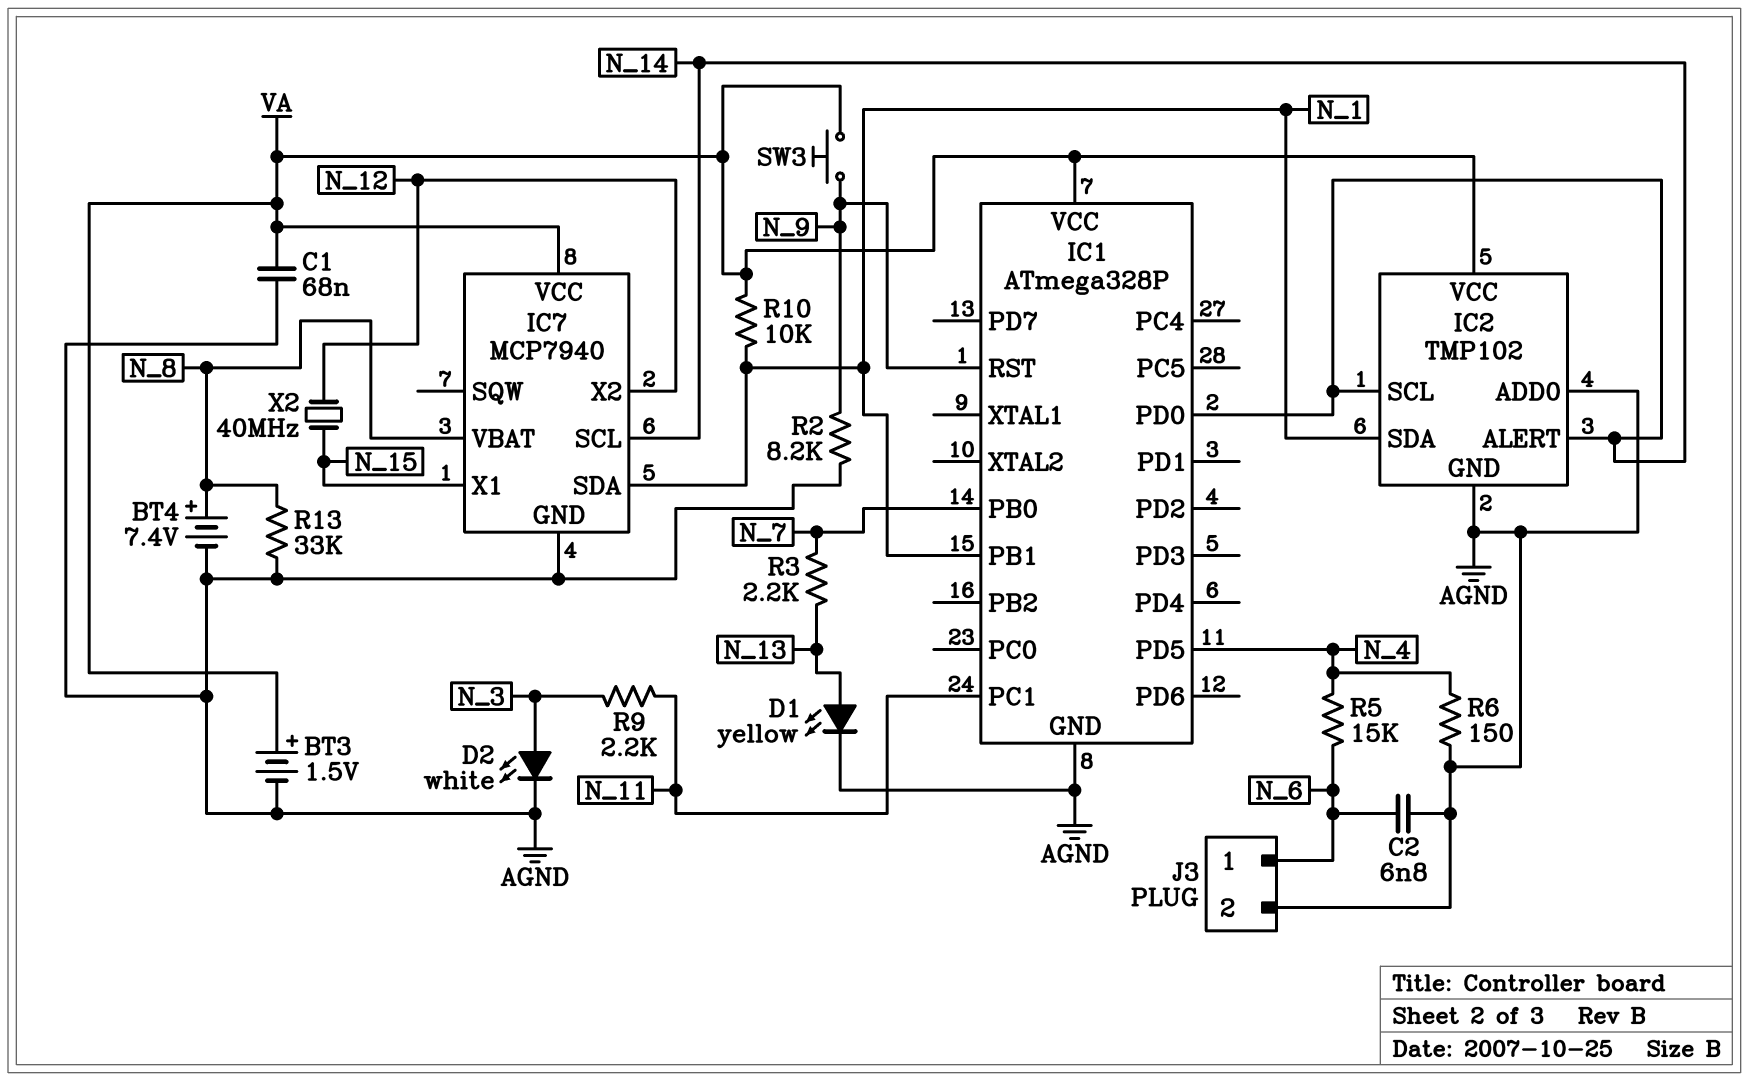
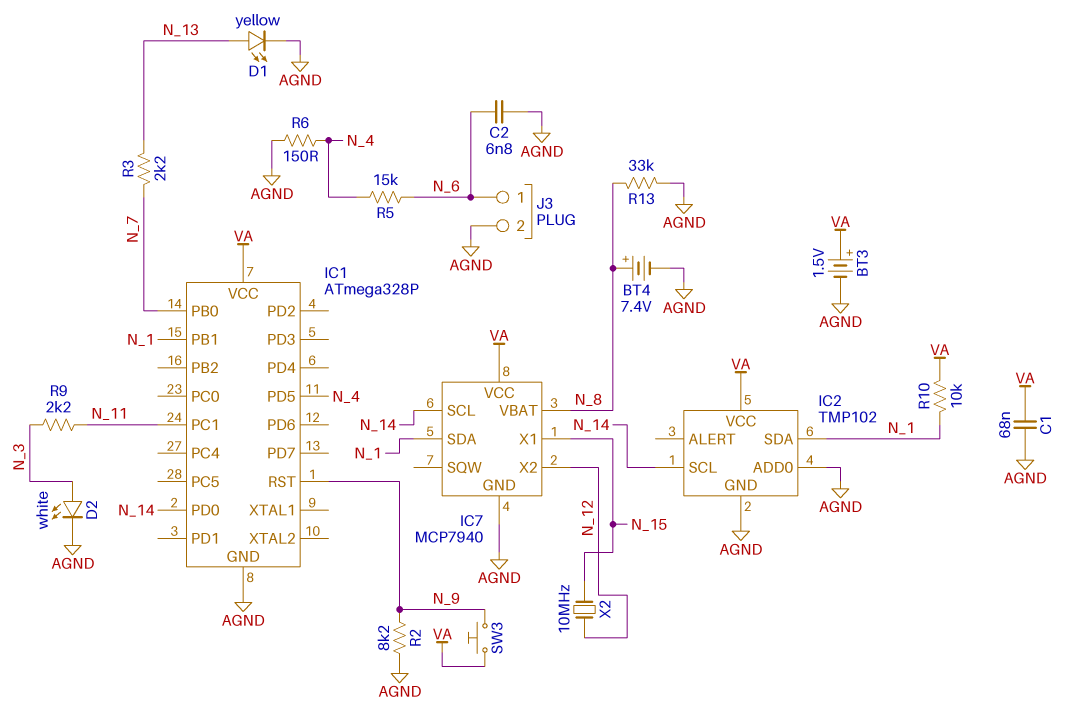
IC2 pin ALERT: N_14 -> none
X2: 40MHz (N_12, N_15) -> 10MHz (N_12, N_15)

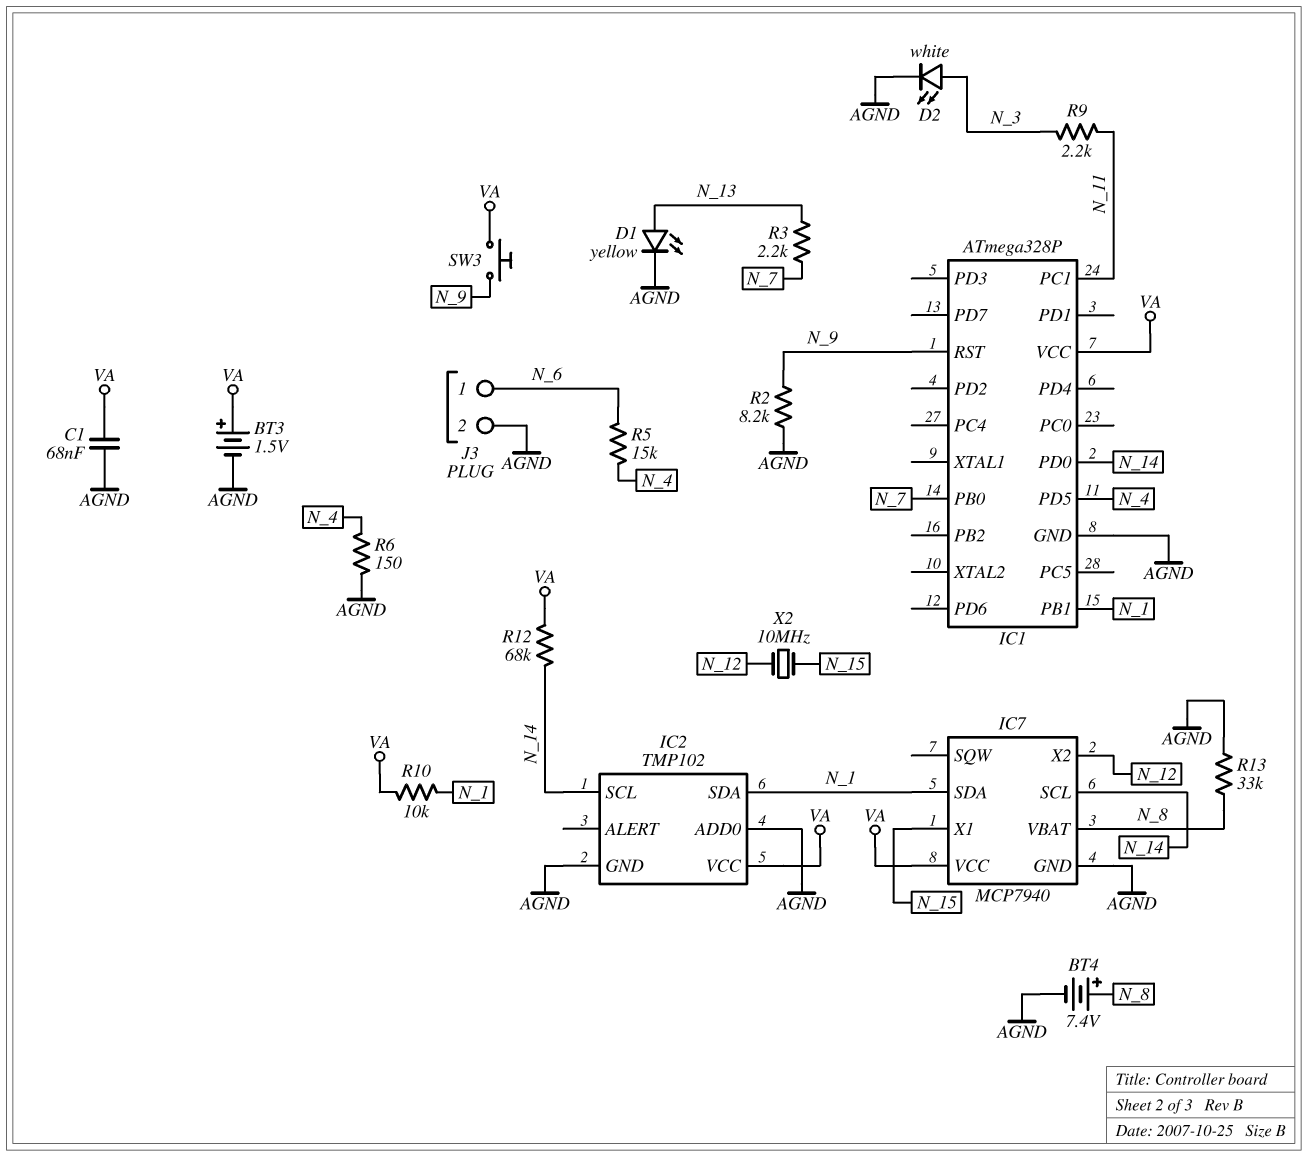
C2: 6.8nF (AGND, N_6) -> none
R12: none -> 68k (N_14, VA)

